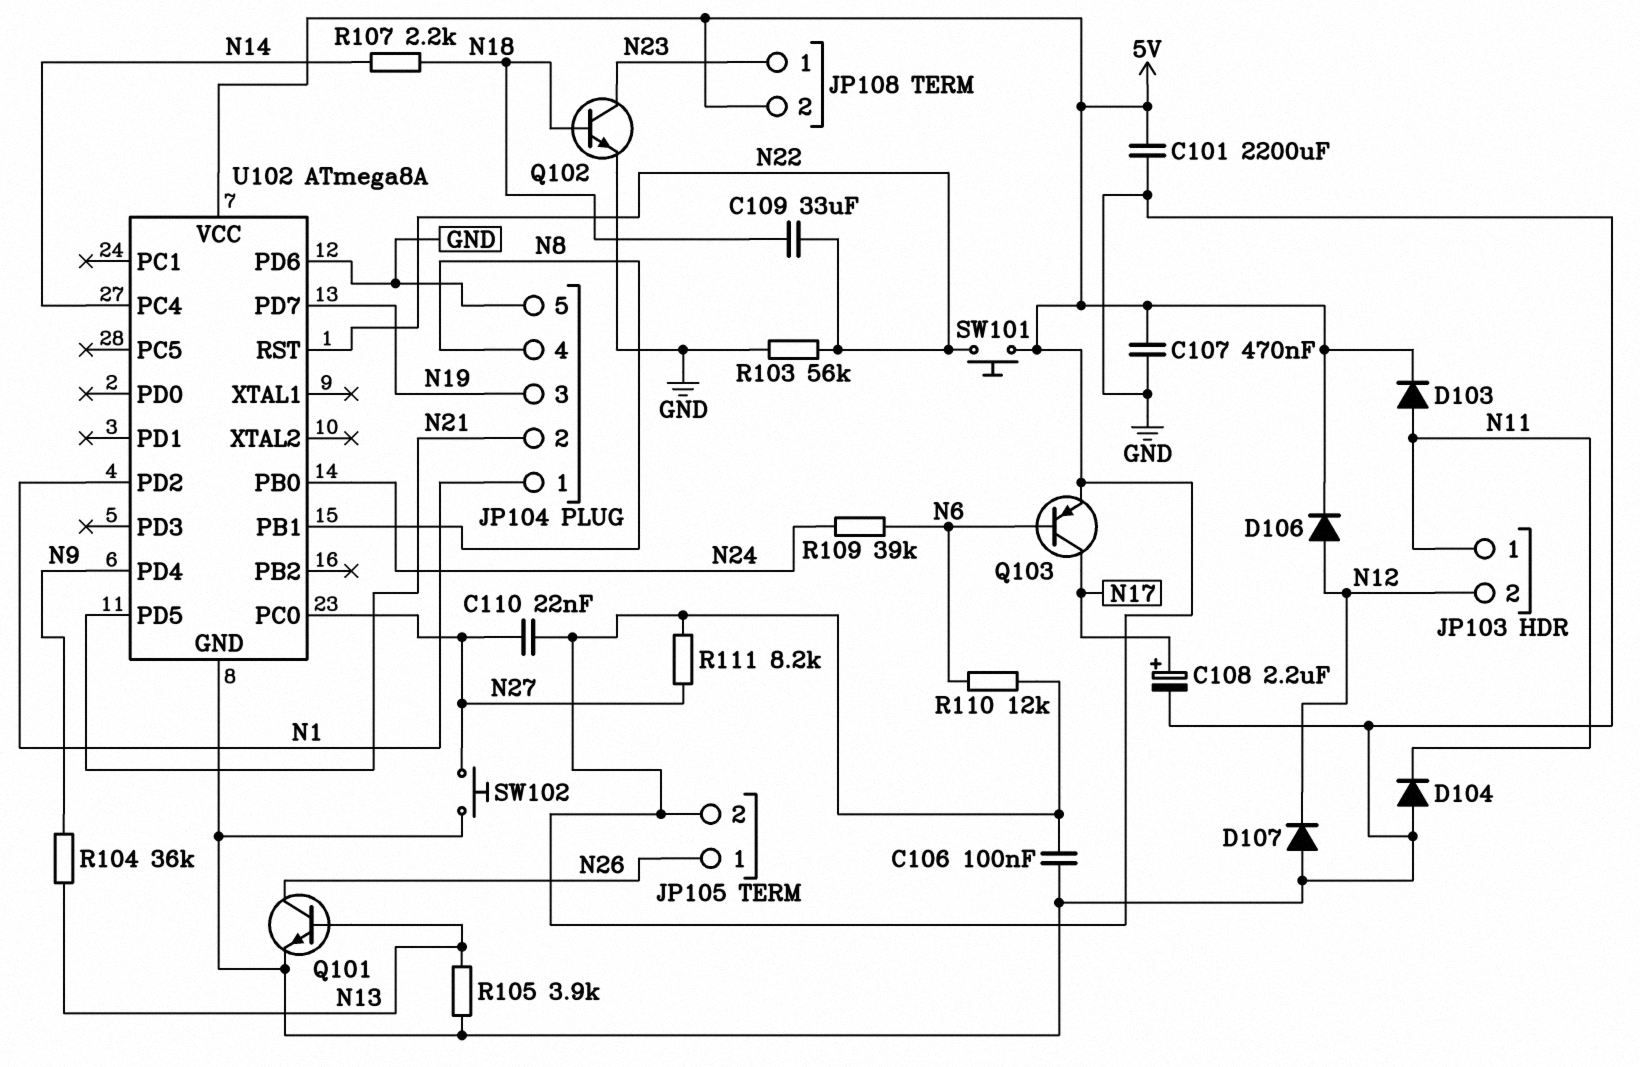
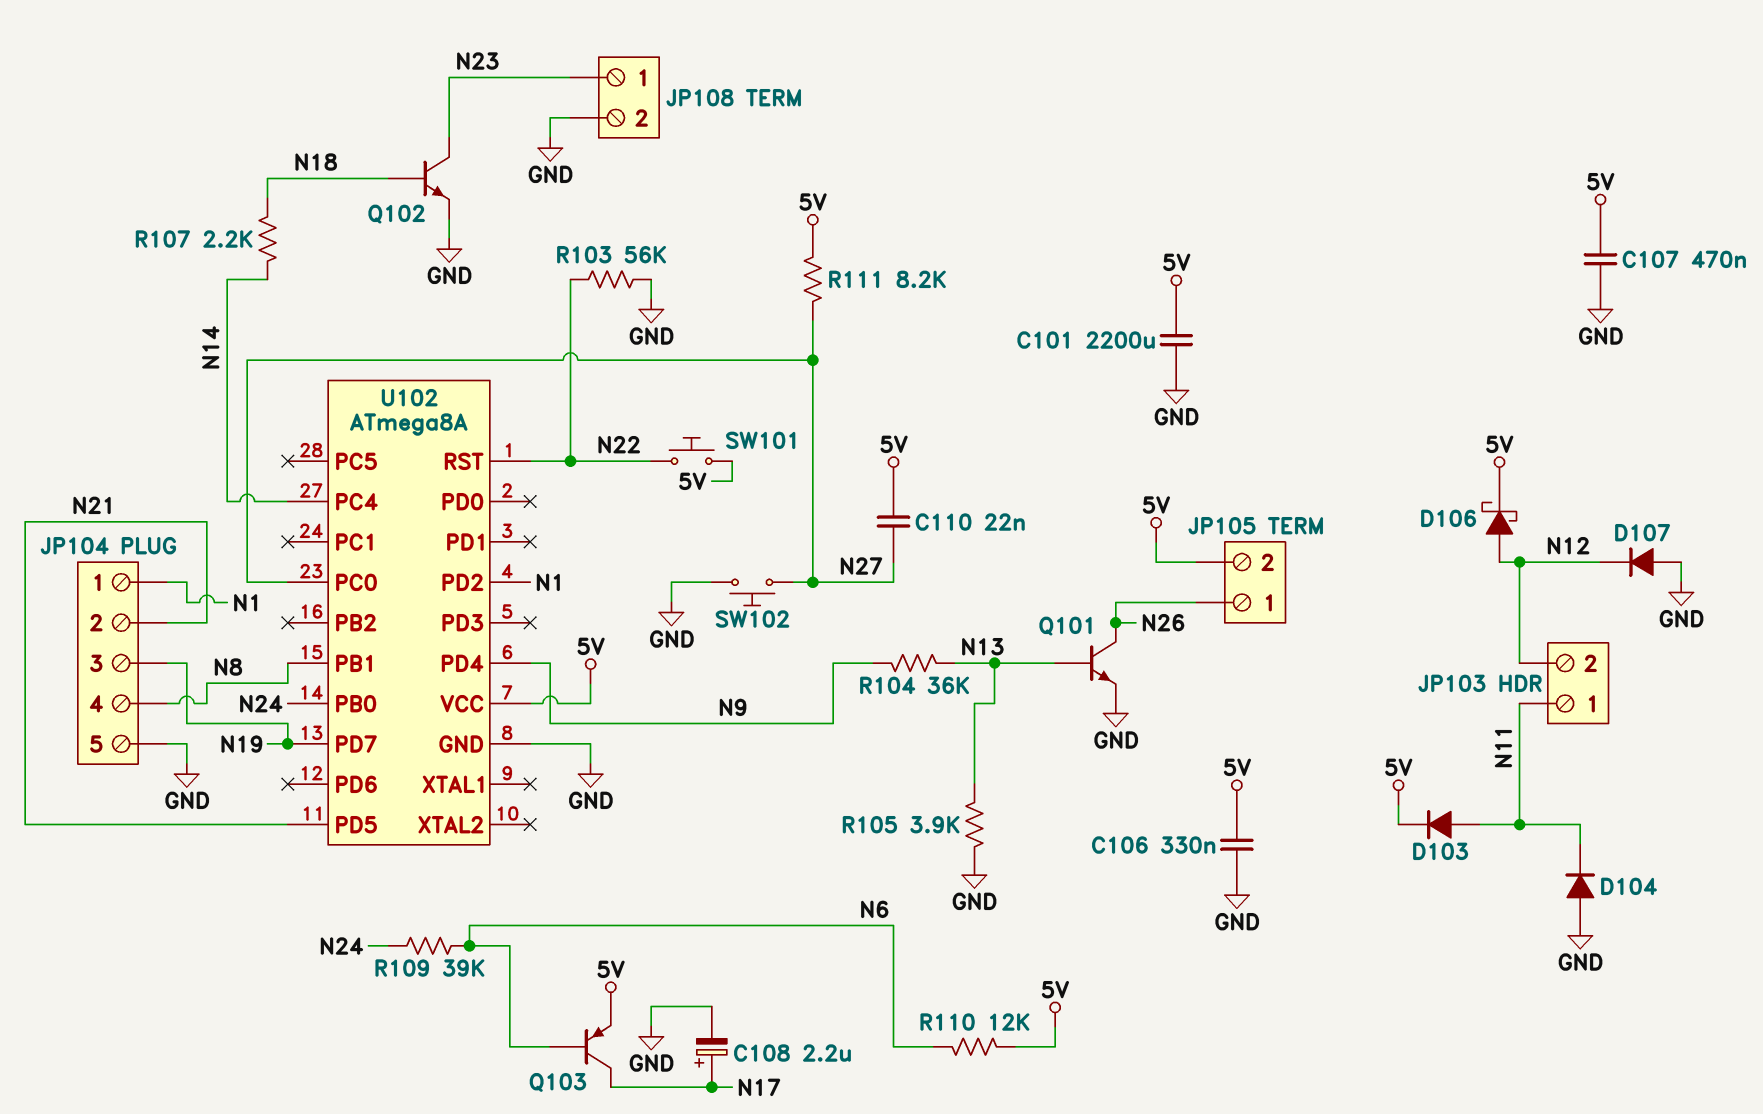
C106: 100nF (5V, GND) -> 330nF (5V, GND)
C109: 33uF (N18, N22) -> none
D106: diode (A N12, K 5V) -> schottky (A N12, K 5V)
JP108 pin 2: 5V -> GND
U102 pin PD6: GND -> none

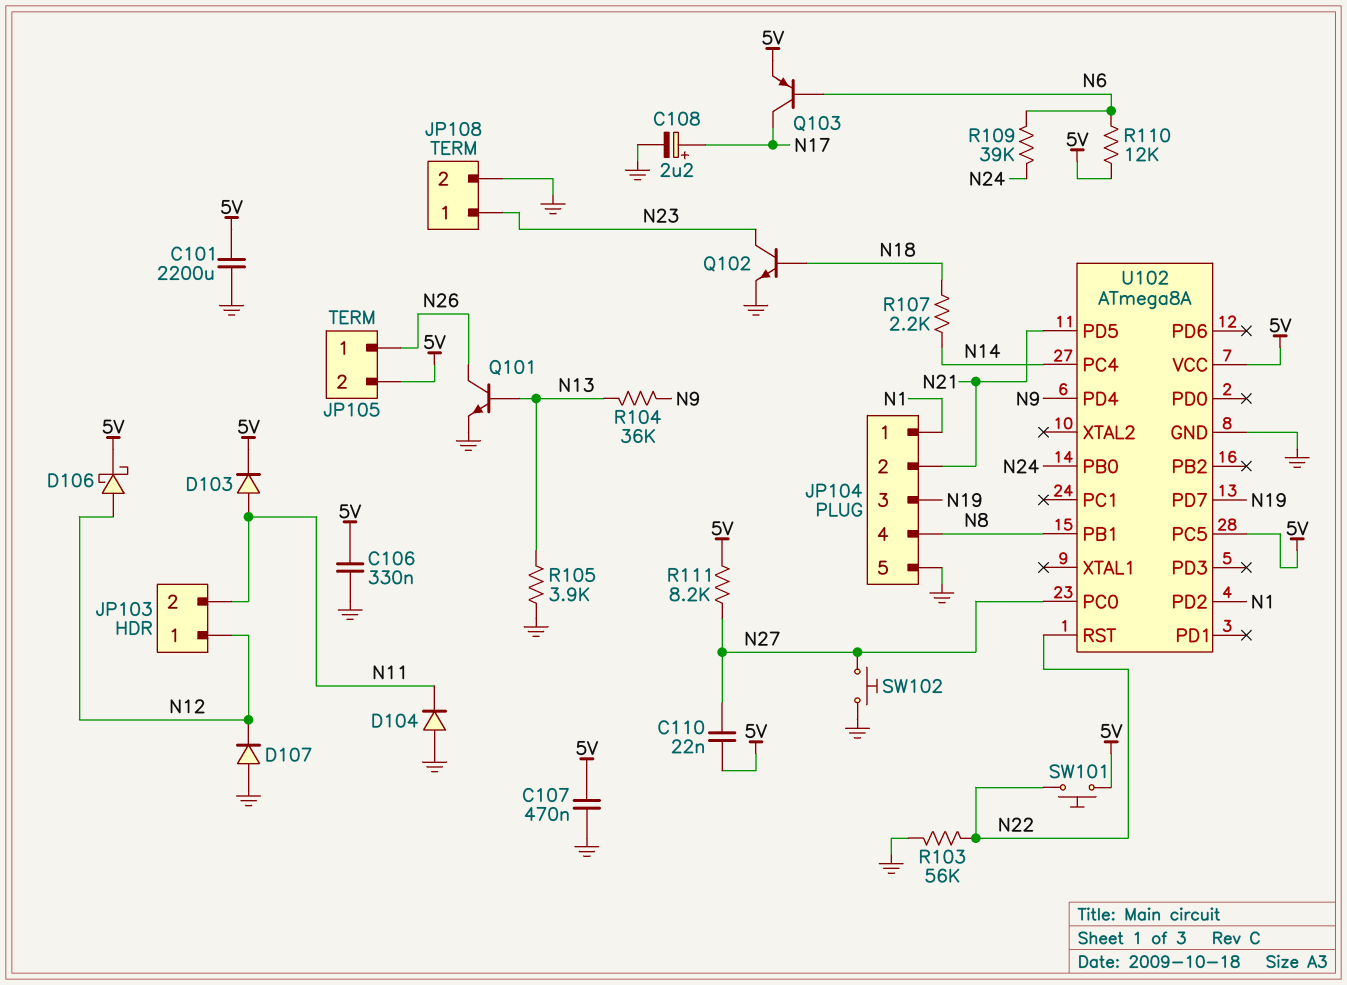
JP103 pin 1: N11 -> N12
JP103 pin 2: N12 -> N11
U102 pin PC5: none -> 5V

